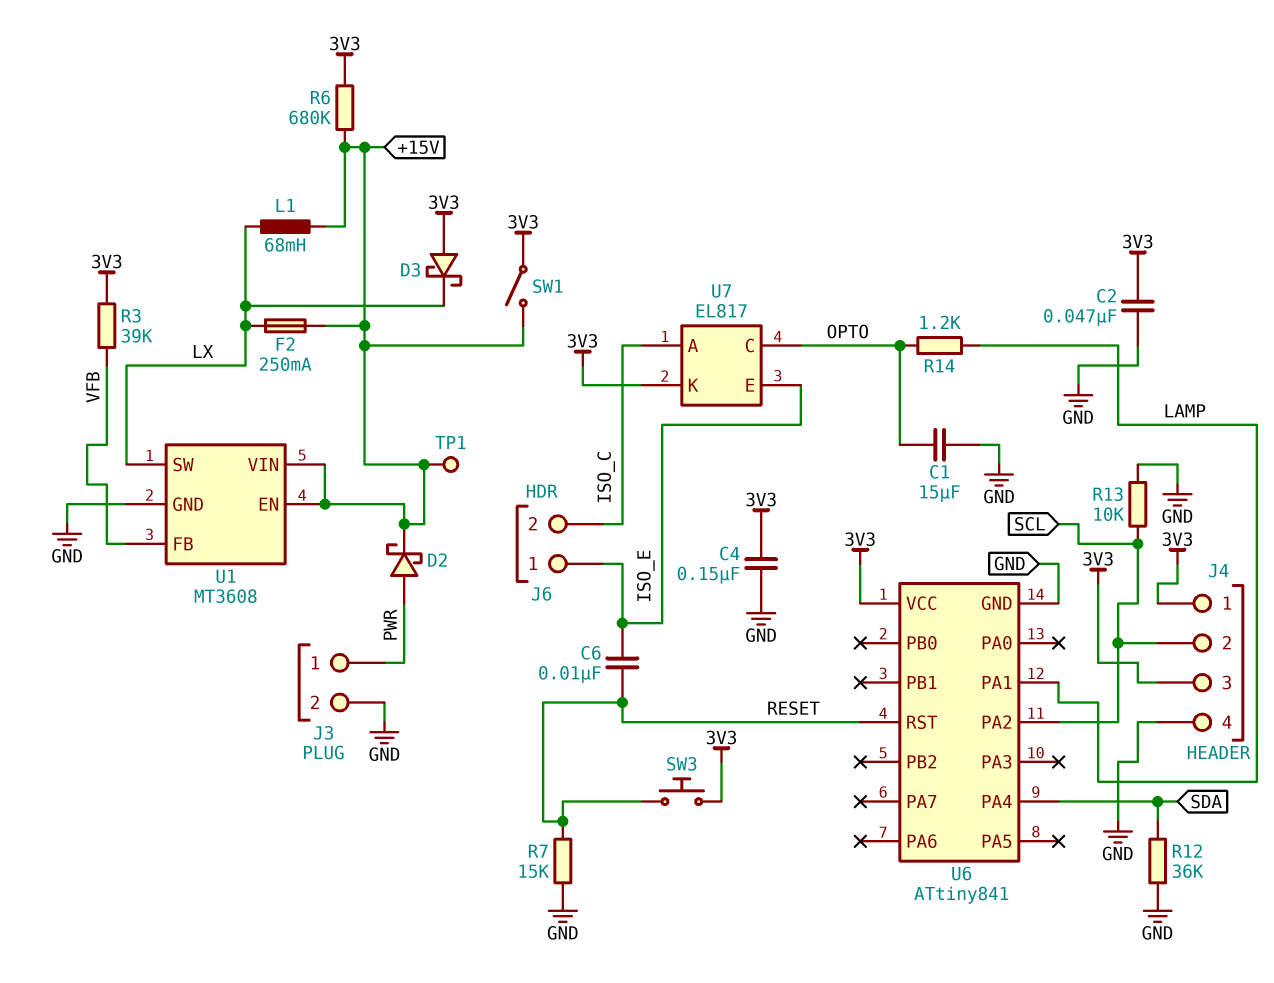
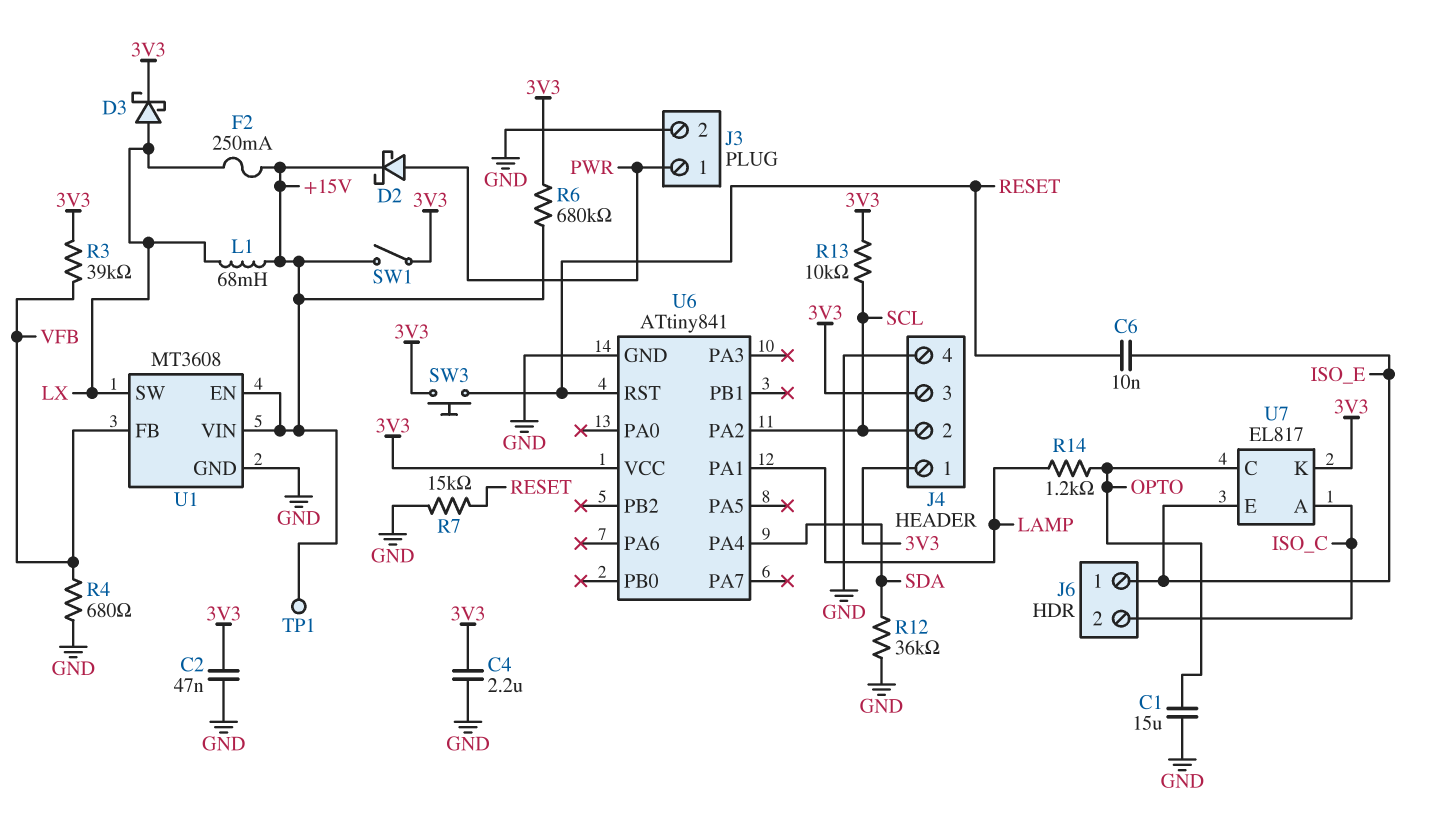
C4: 150nF (3V3, GND) -> 2.2uF (3V3, GND)
D3: schottky (A 3V3, K LX) -> schottky (A LX, K 3V3)
R4: none -> 680 (GND, VFB)
R13: 10k (GND, SCL) -> 10k (3V3, SCL)

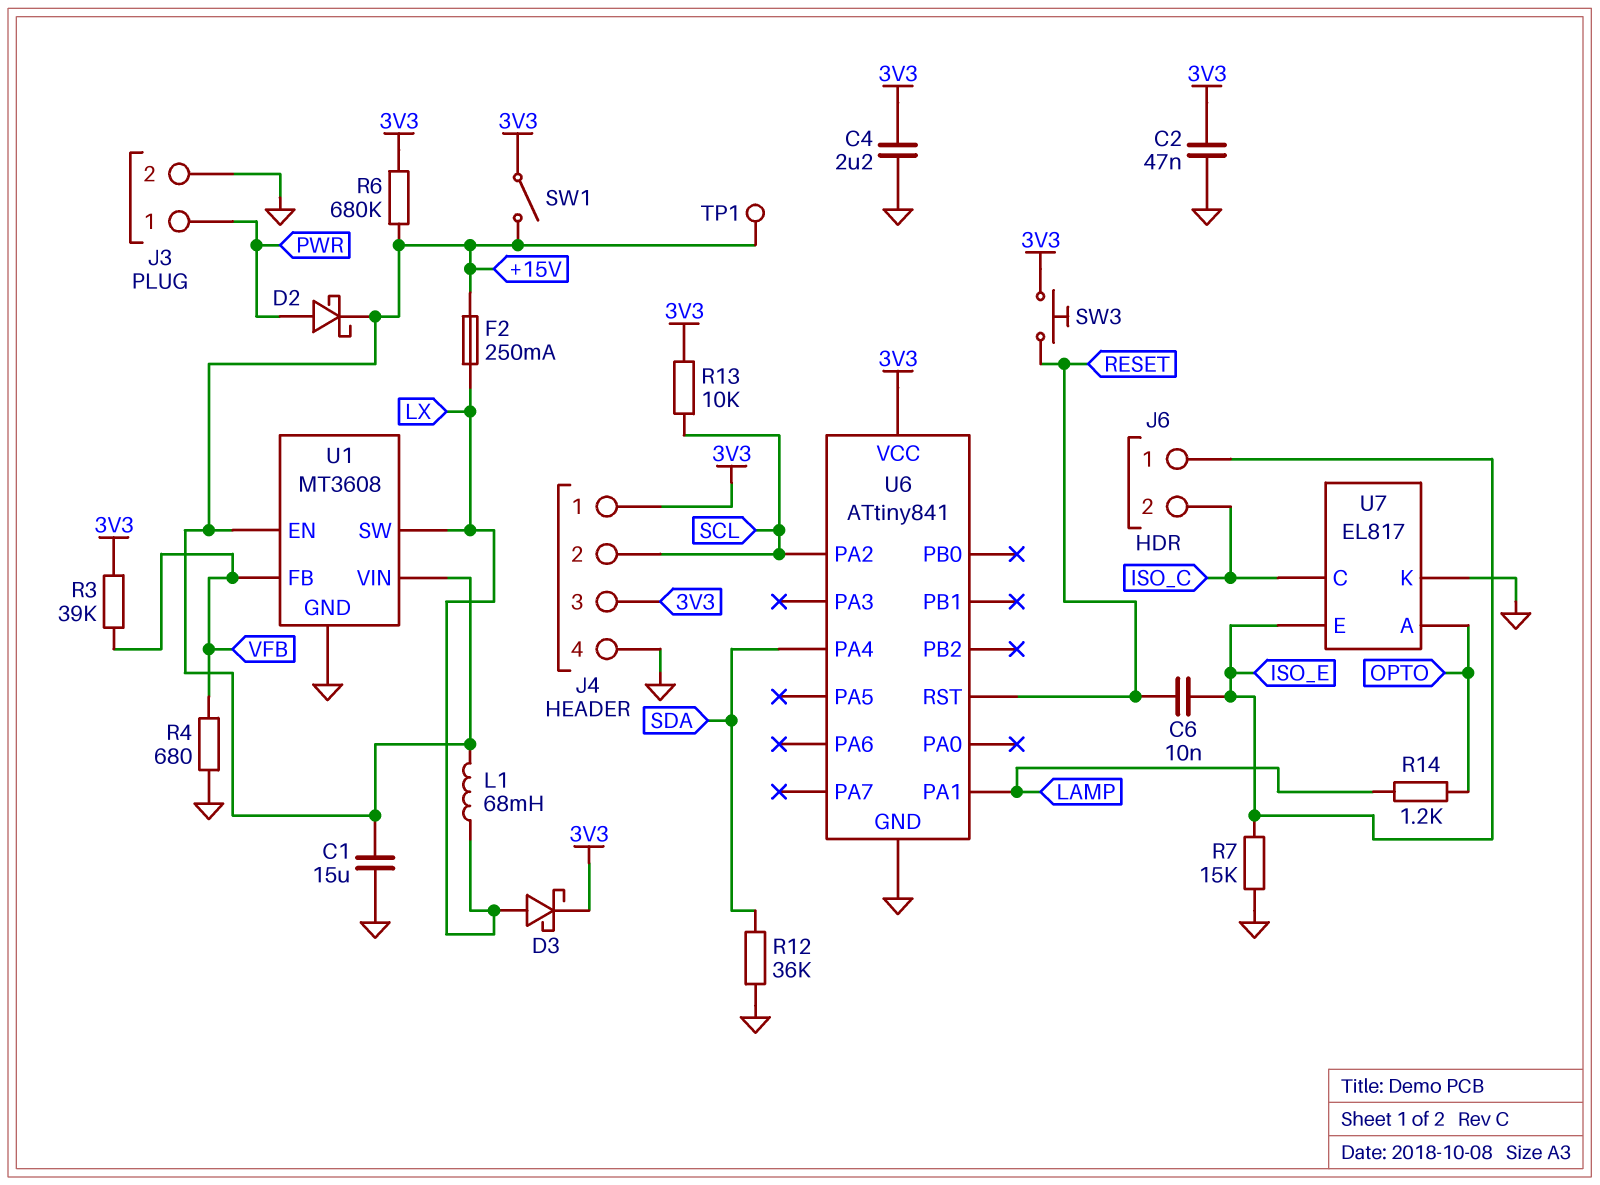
C1: 15uF (GND, OPTO) -> 15uF (+15V, GND)
R7: 15k (GND, RESET) -> 15k (GND, ISO_E)
U7 pin A: ISO_C -> OPTO
U7 pin C: OPTO -> ISO_C
U7 pin K: 3V3 -> GND

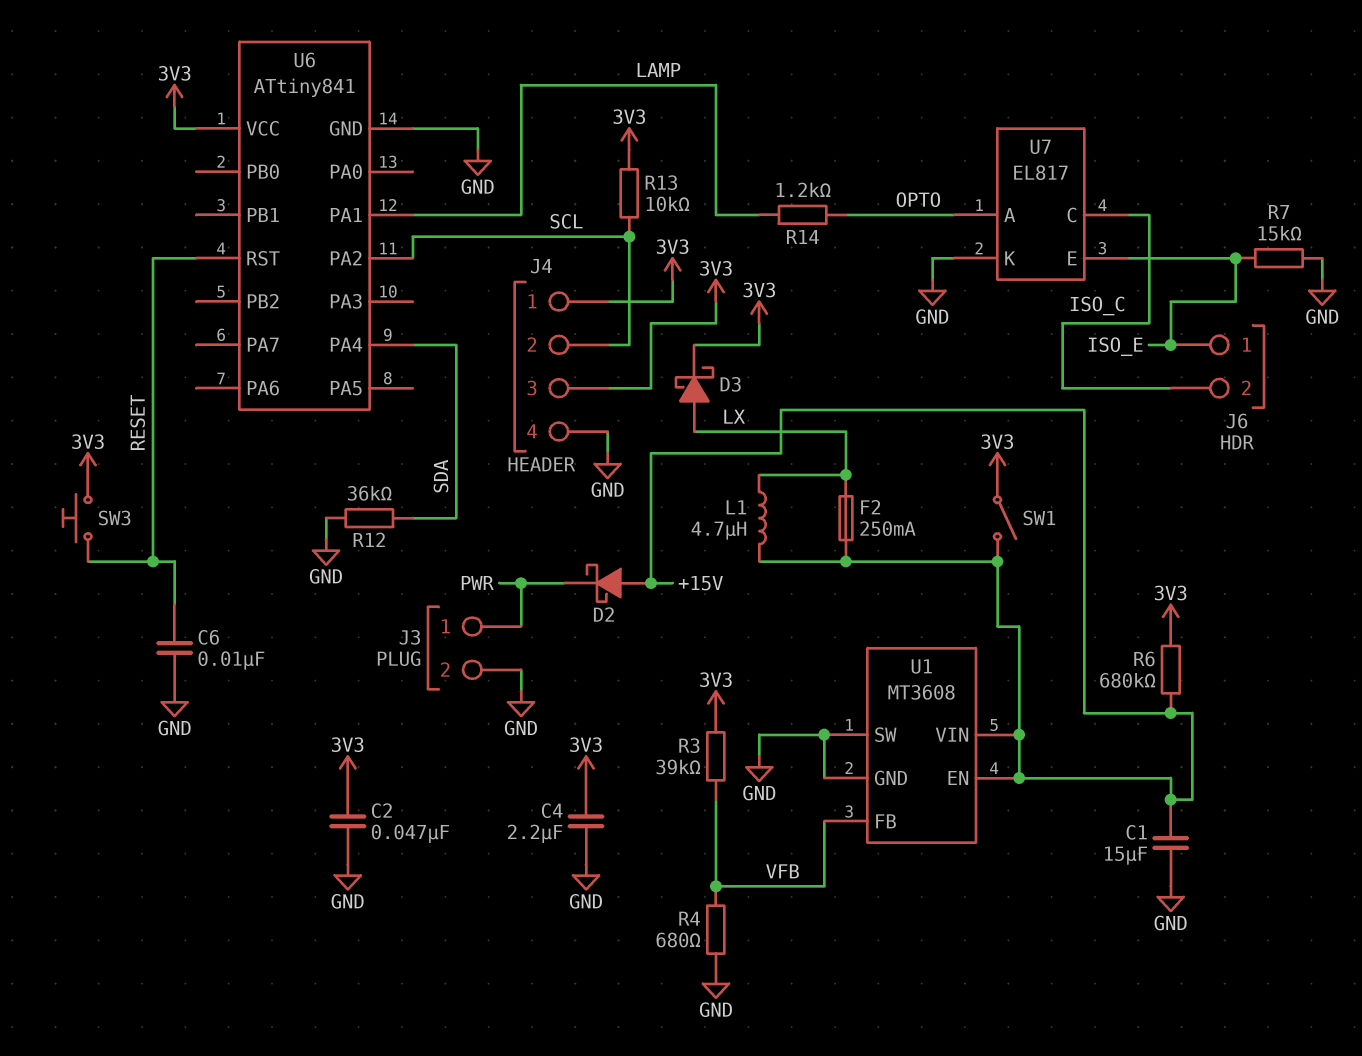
C6: 10nF (ISO_E, RESET) -> 10nF (GND, RESET)
D2: schottky (A PWR, K +15V) -> schottky (A +15V, K PWR)
L1: 68mH (+15V, LX) -> 4.7uH (+15V, LX)
TP1: test point (+15V) -> none
U1 pin SW: LX -> GND

